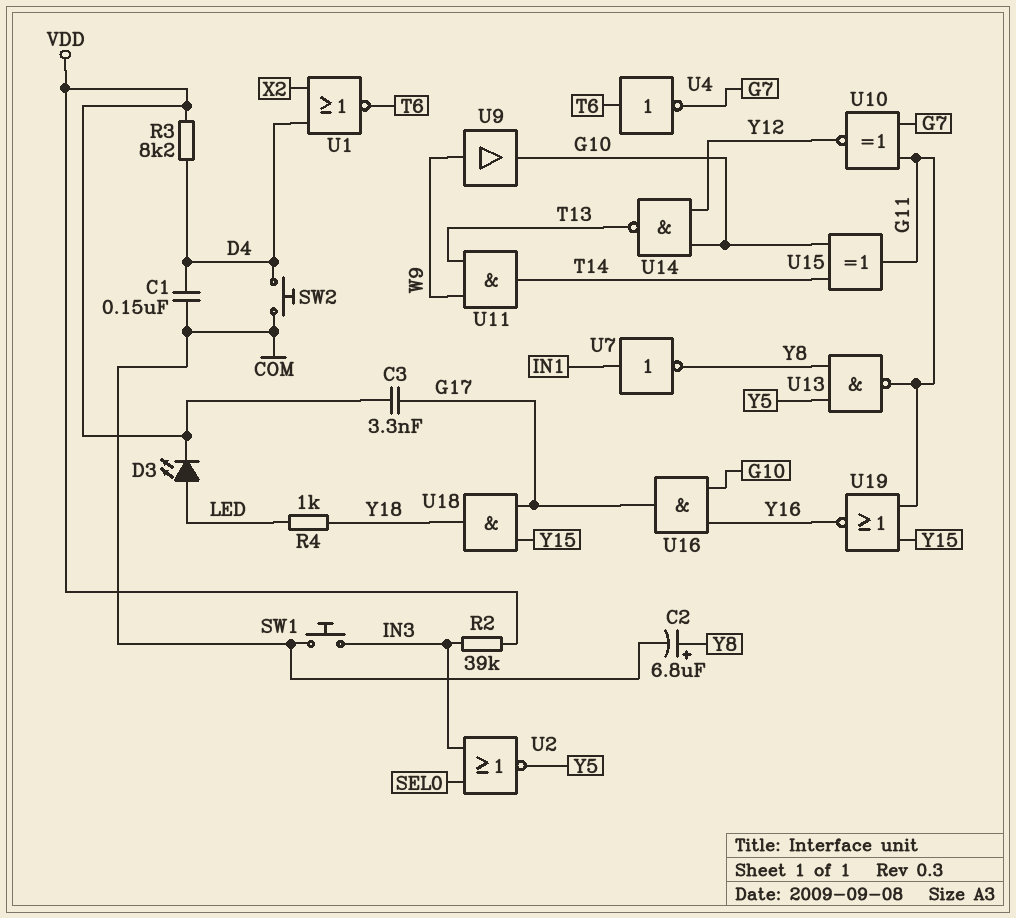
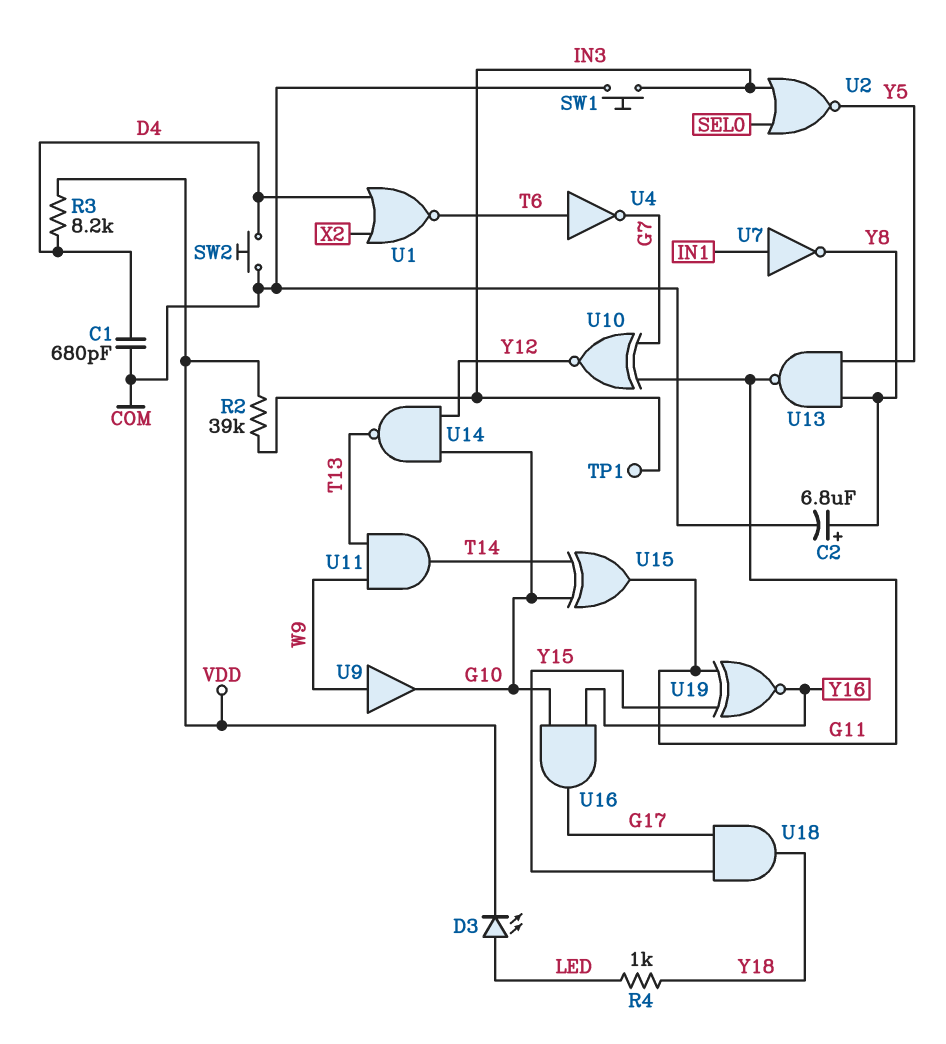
C1: 150nF (COM, D4) -> 680pF (COM, D4)
C3: 3.3nF (G17, VDD) -> none
TP1: none -> test point (IN3)
U19: NOR (in G11, in Y15, out Y16) -> XNOR (in G11, in Y15, out Y16)

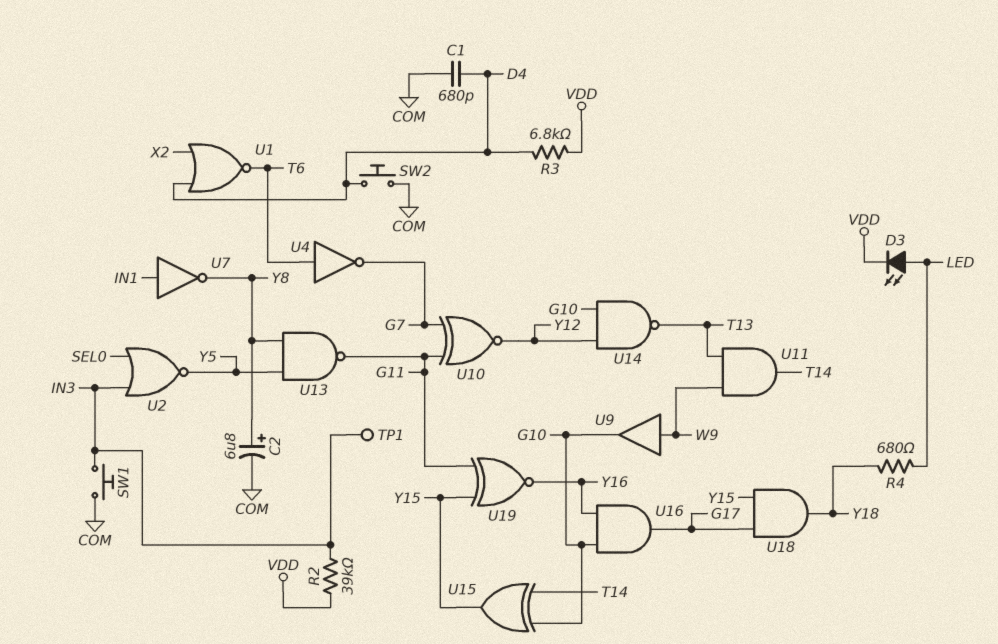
R3: 8.2k (D4, VDD) -> 6.8k (D4, VDD)
R4: 1k (LED, Y18) -> 680 (LED, Y18)
U15: XOR (in G10, in T14, out G11) -> XOR (in G10, in T14, out Y15)

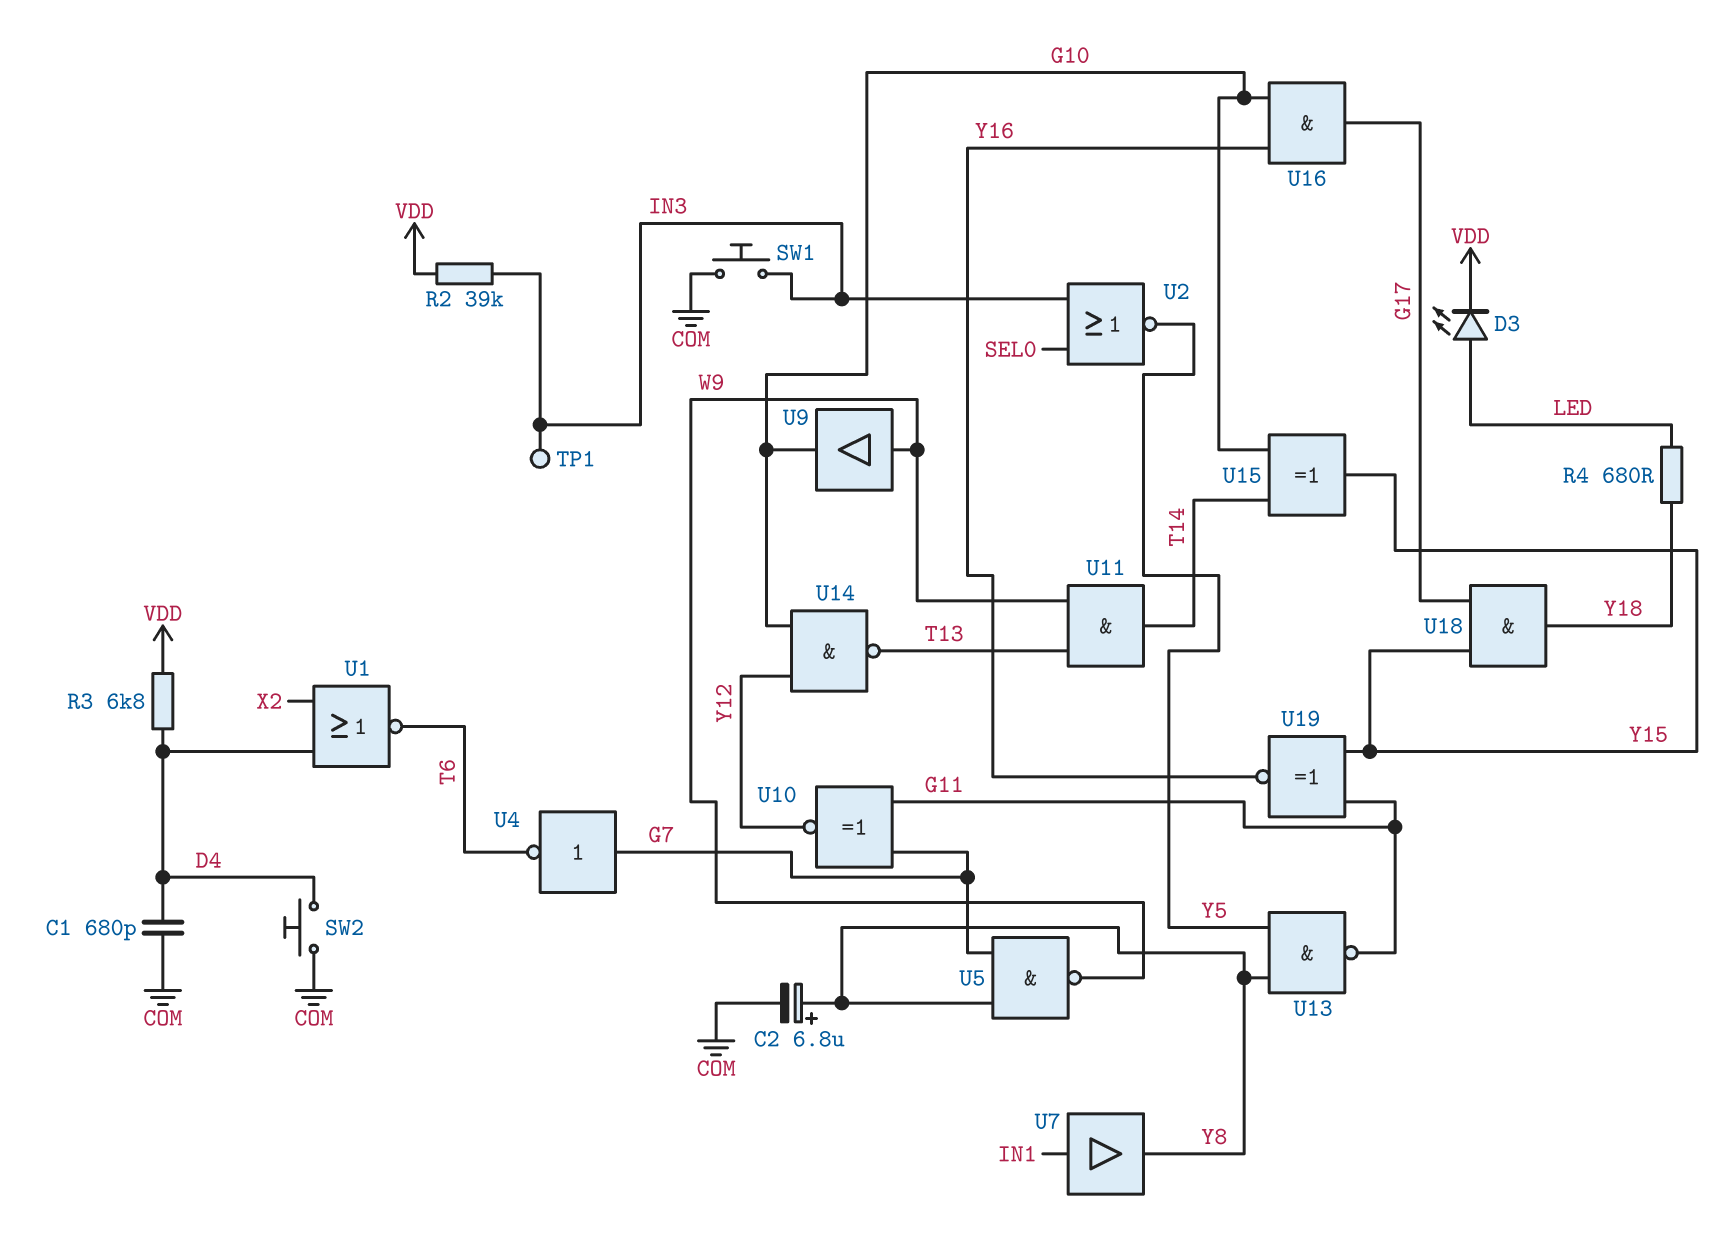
U4: NOT (in T6, out G7) -> NOT (in G7, out T6)
U5: none -> NAND (in G7, in Y8, out W9)
U7: NOT (in IN1, out Y8) -> buffer (in IN1, out Y8)

